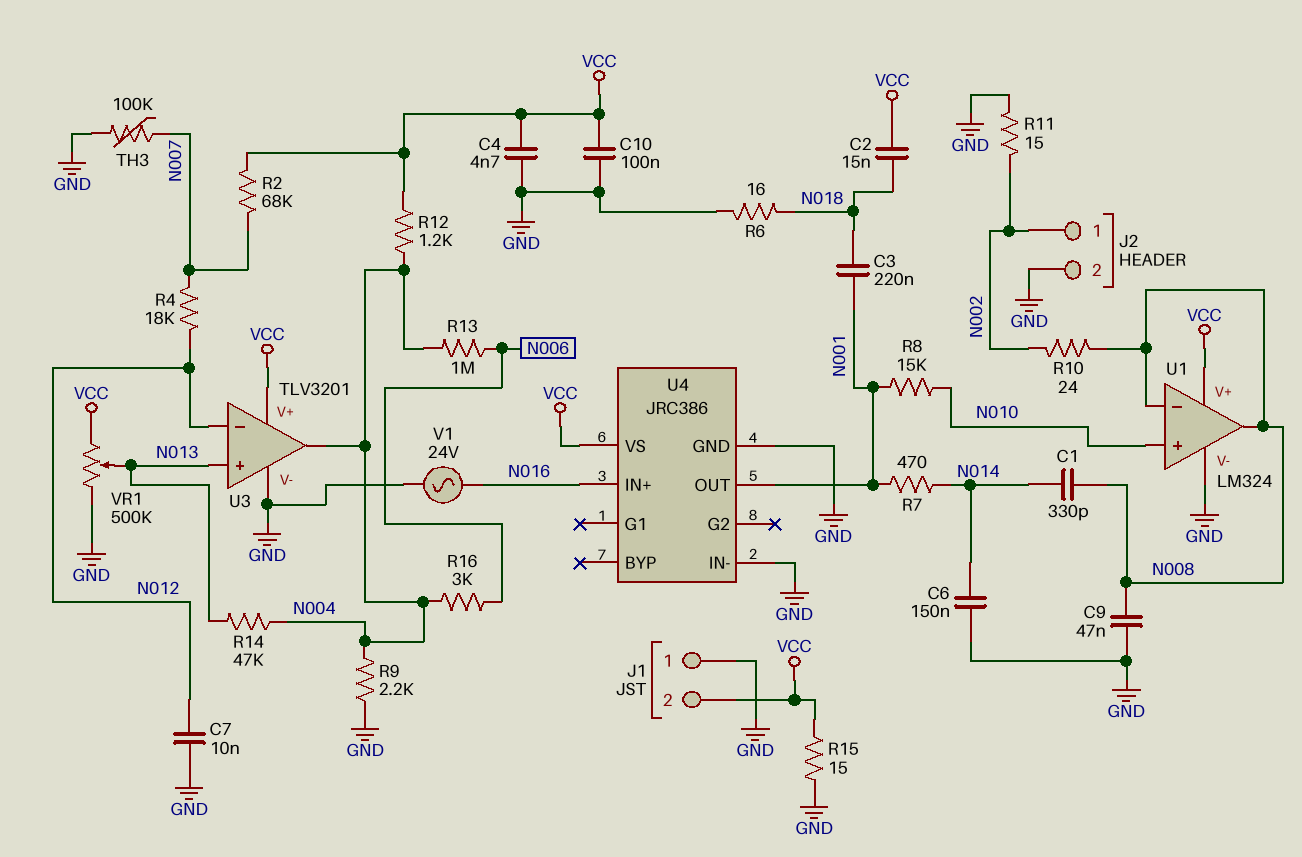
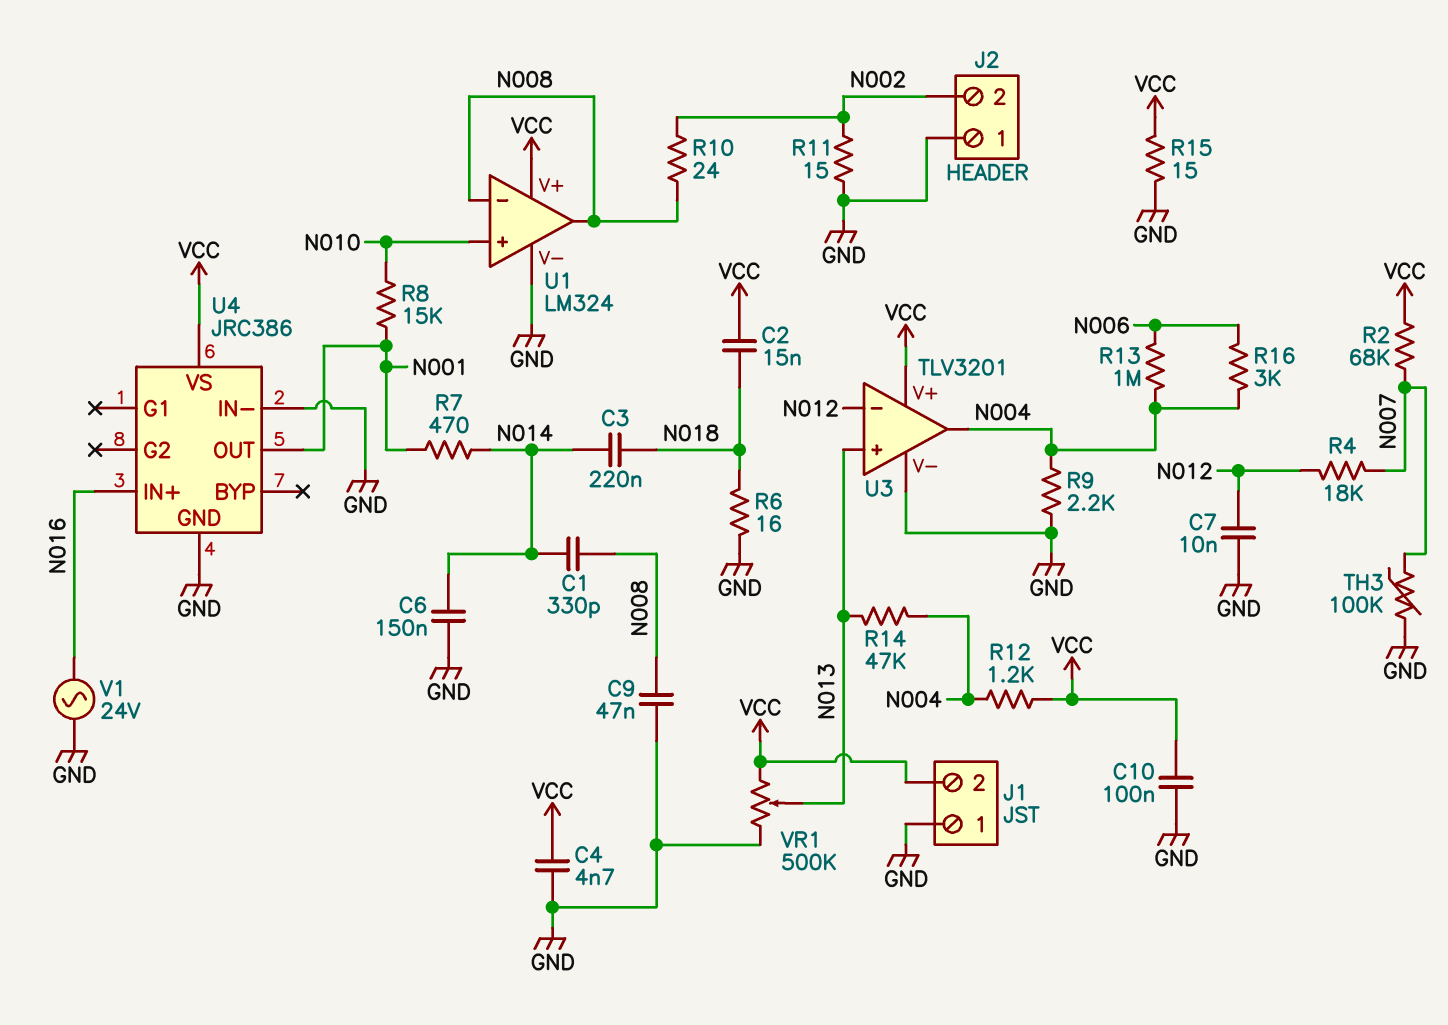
C3: 220nF (N001, N018) -> 220nF (N014, N018)
J2 pin 1: N002 -> GND
J2 pin 2: GND -> N002

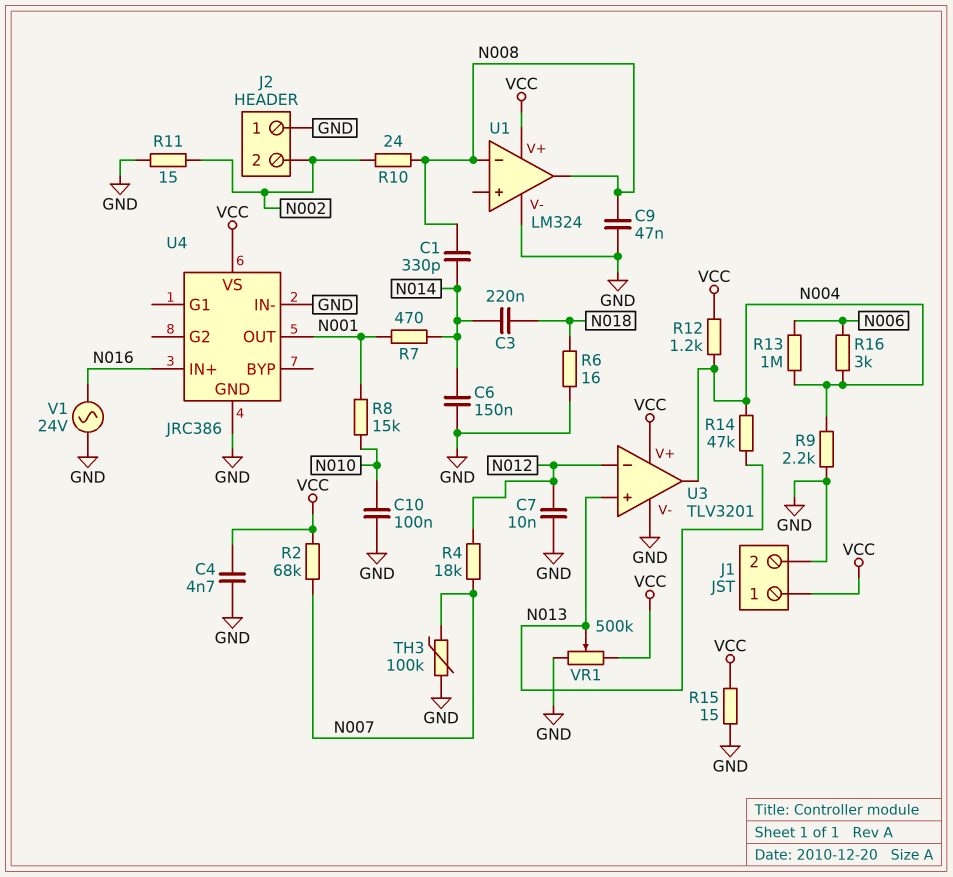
C2: 15nF (N018, VCC) -> none
C10: 100nF (GND, VCC) -> 100nF (GND, N010)
J1 pin 1: GND -> VCC
J1 pin 2: VCC -> GND
U1 pin in+: N010 -> none

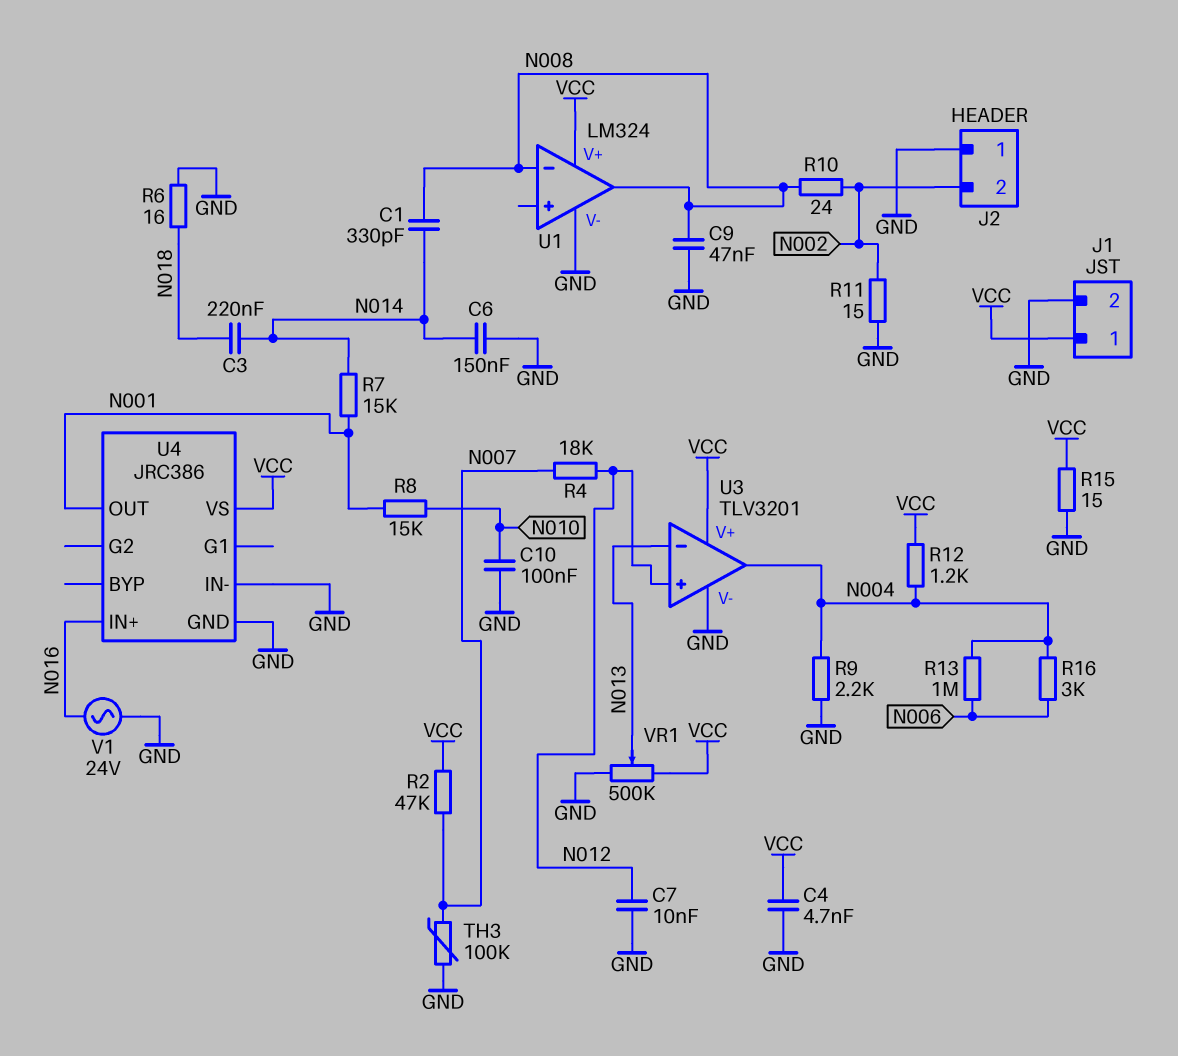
R2: 68k (N007, VCC) -> 47k (N007, VCC)
R7: 470 (N001, N014) -> 15k (N001, N014)
R14: 47k (N004, N013) -> none
U3 pin in+: N013 -> N012
U3 pin in-: N012 -> N013

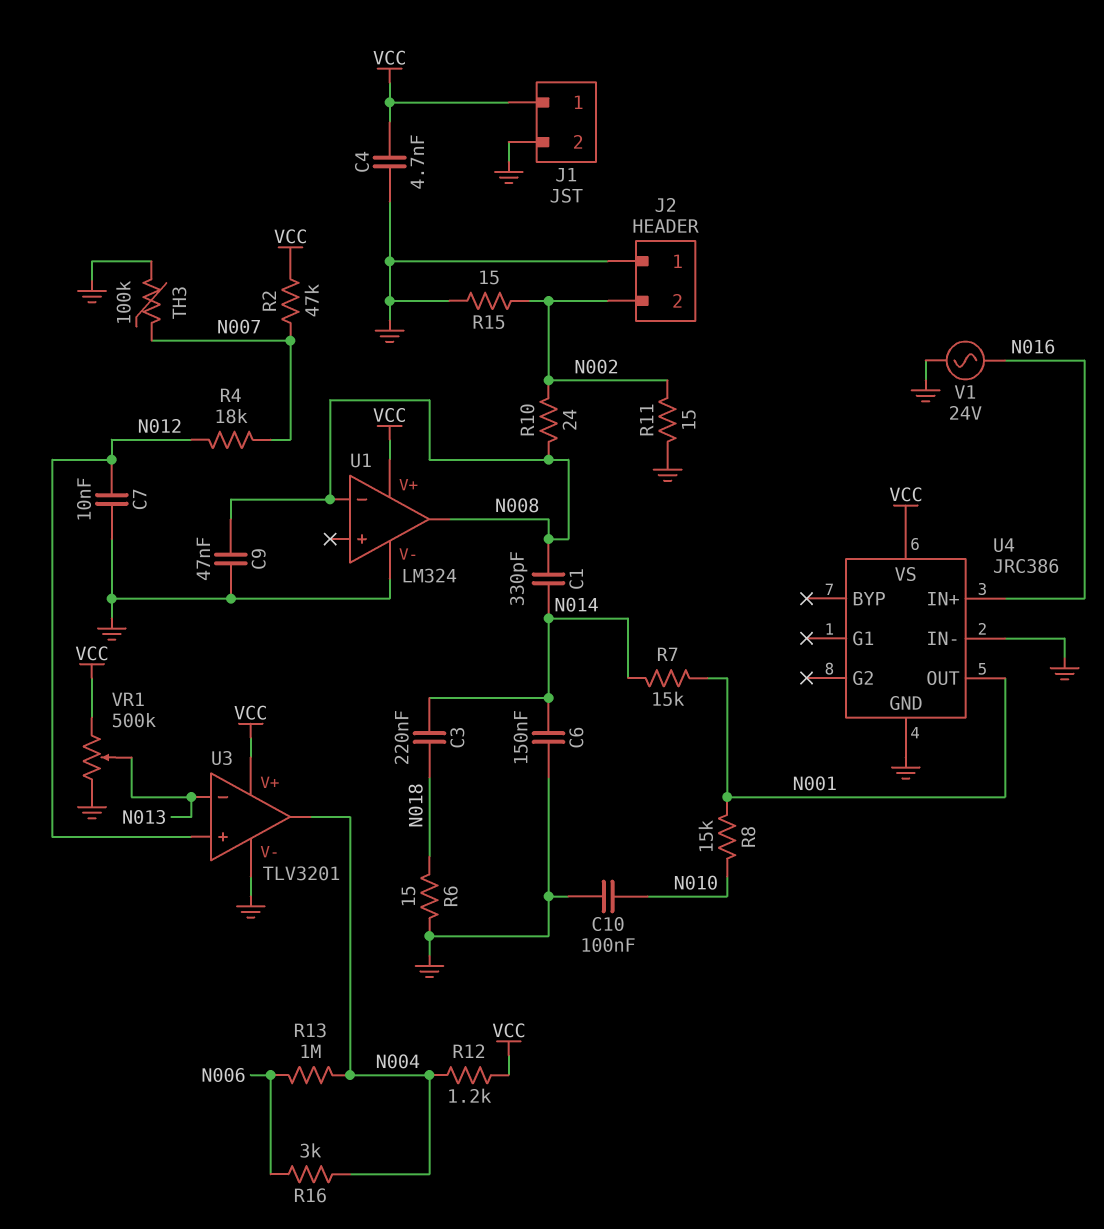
R6: 16 (GND, N018) -> 15 (GND, N018)
R9: 2.2k (GND, N004) -> none
R15: 15 (GND, VCC) -> 15 (GND, N002)

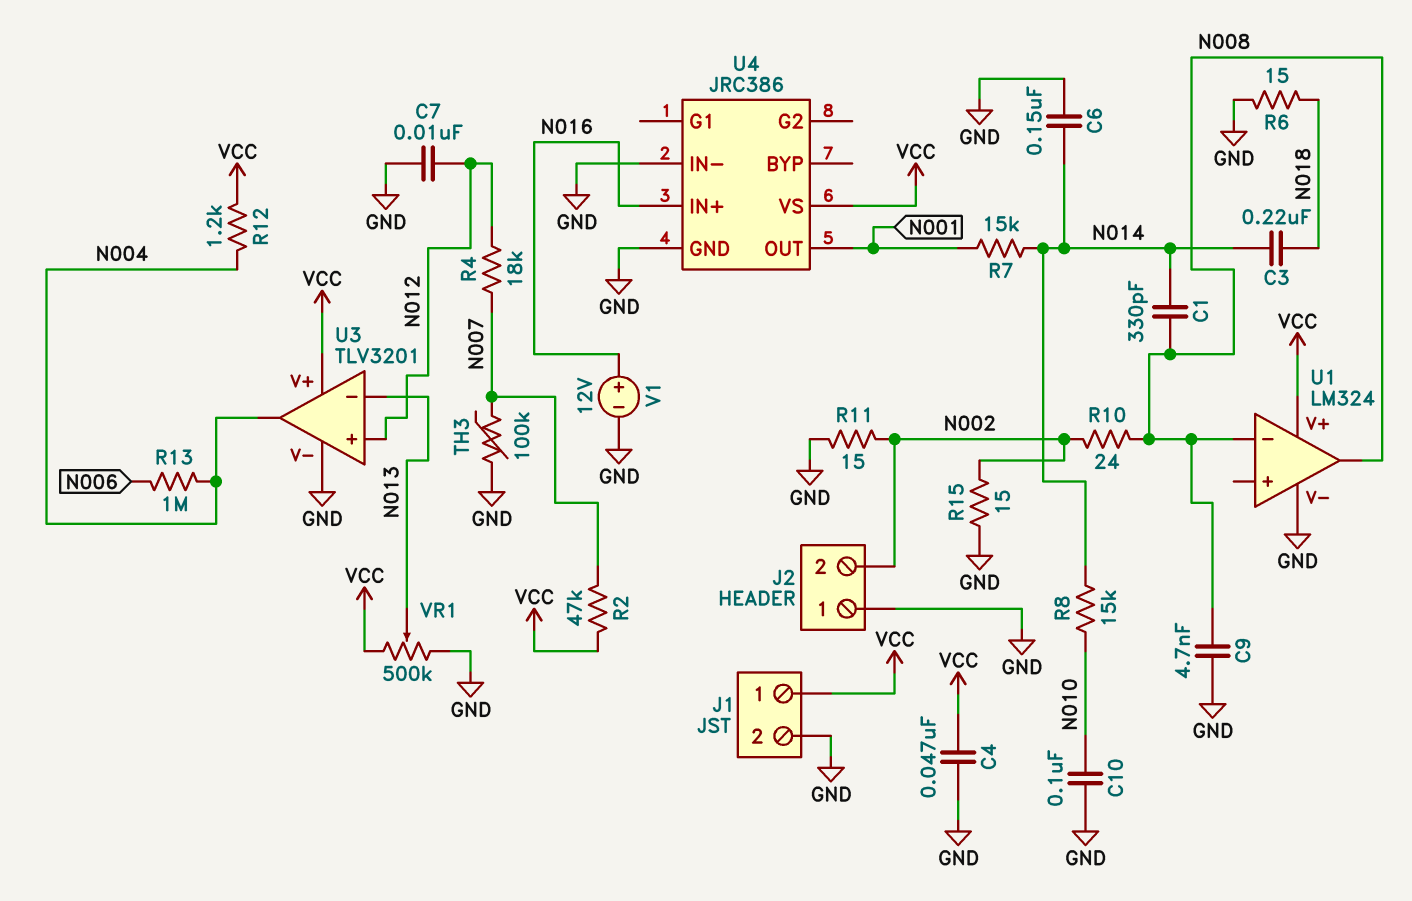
C4: 4.7nF (GND, VCC) -> 47nF (GND, VCC)
C9: 47nF (GND, N008) -> 4.7nF (GND, N008)
R8: 15k (N001, N010) -> 15k (N010, N014)
R16: 3k (N004, N006) -> none
V1: AC 24V (GND, N016) -> 12V (plus N016, minus GND)

